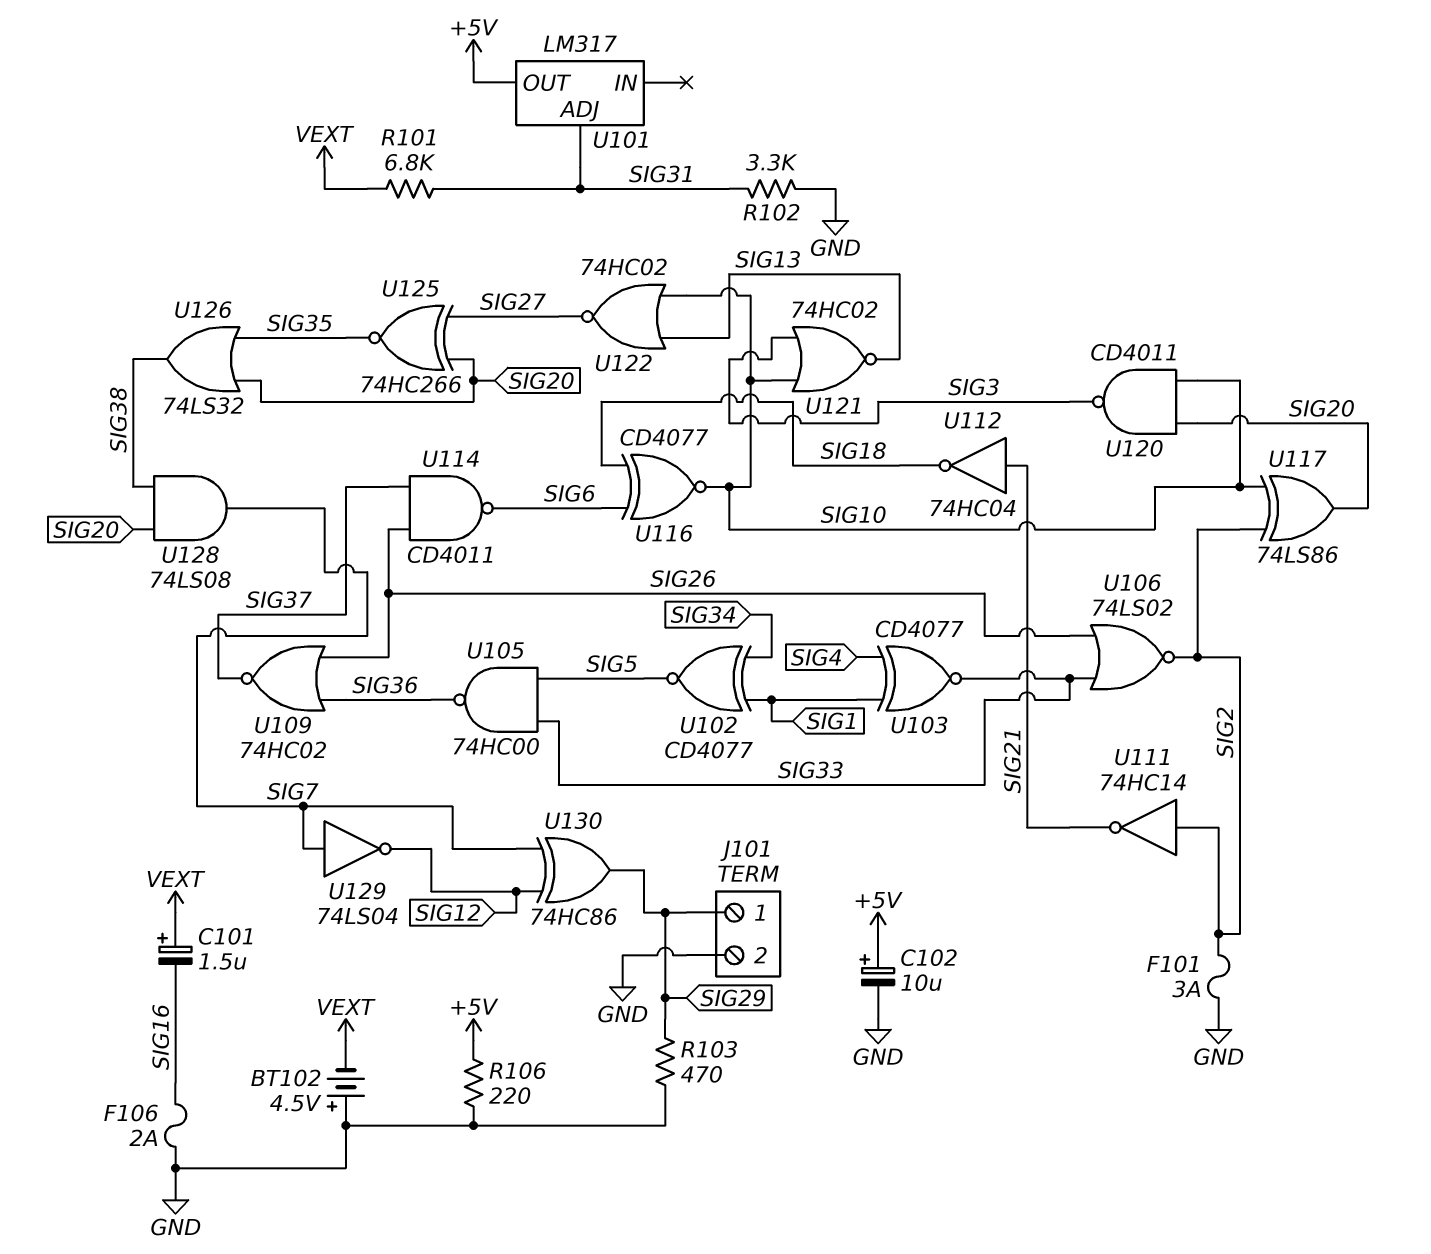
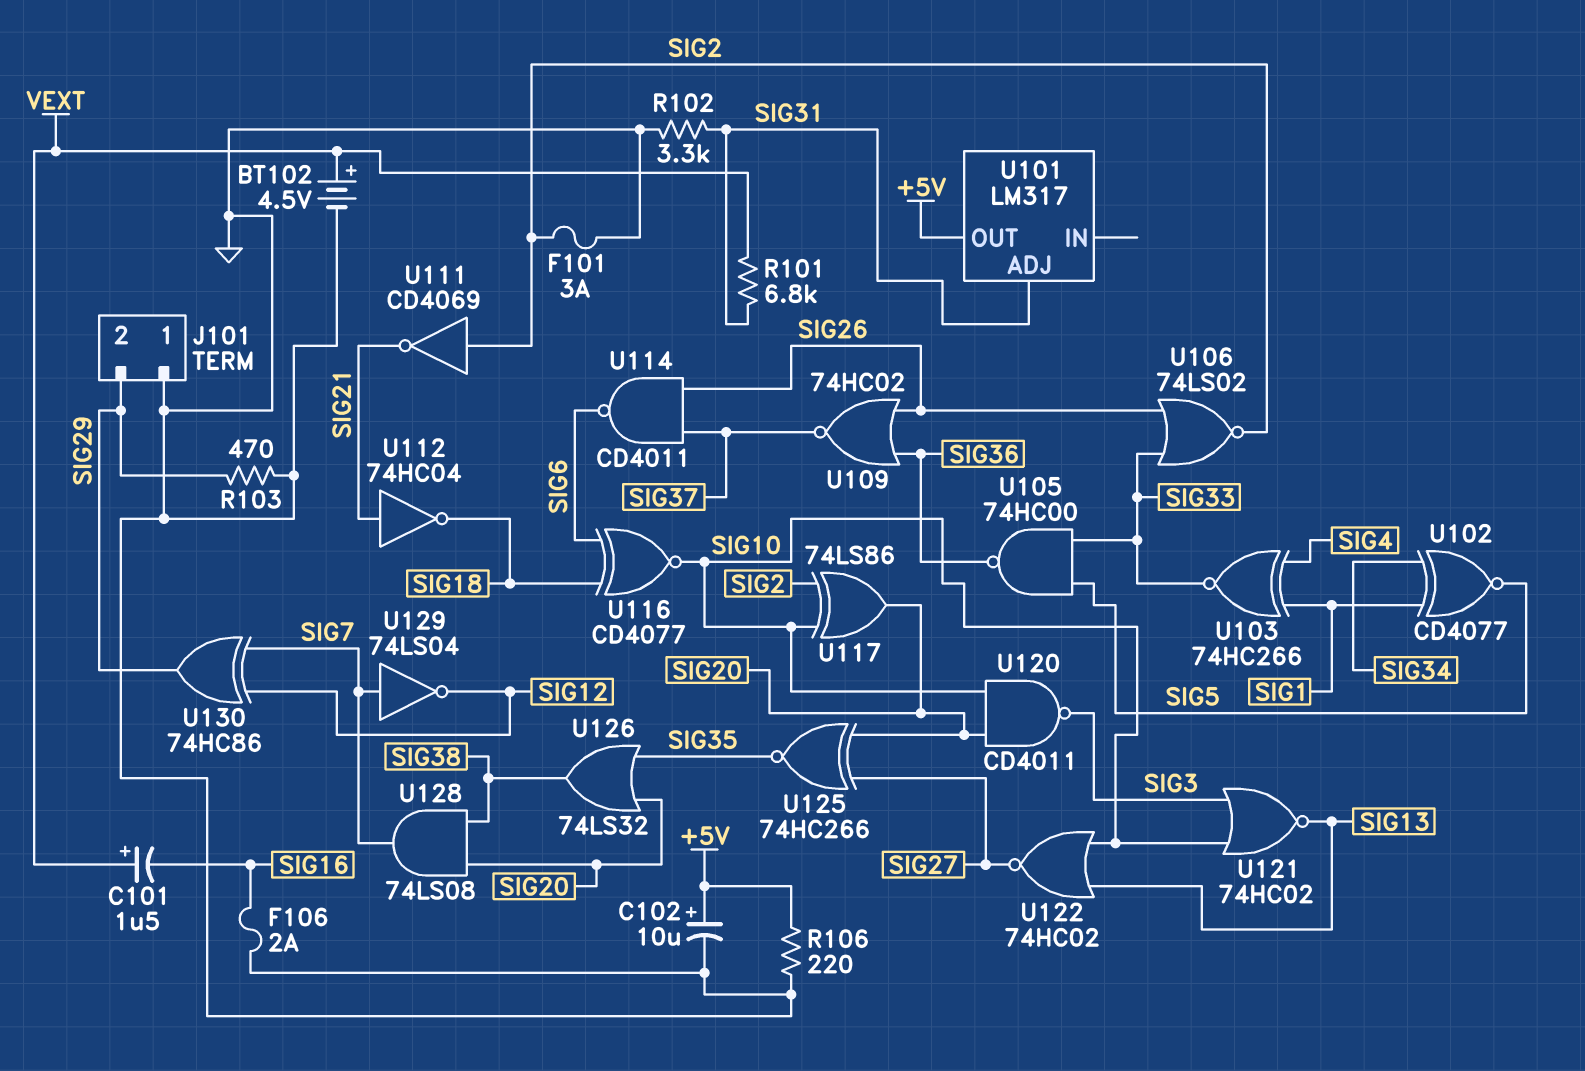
BT102: 4.5V (plus GND, minus VEXT) -> 4.5V (plus VEXT, minus GND)
J101 pin 1: SIG29 -> GND
J101 pin 2: GND -> SIG29
U103: XNOR CD4077 (in SIG1, in SIG4, out SIG33) -> XNOR 74HC266 (in SIG1, in SIG4, out SIG33)
U111: NOT 74HC14 (in SIG2, out SIG21) -> NOT CD4069 (in SIG2, out SIG21)

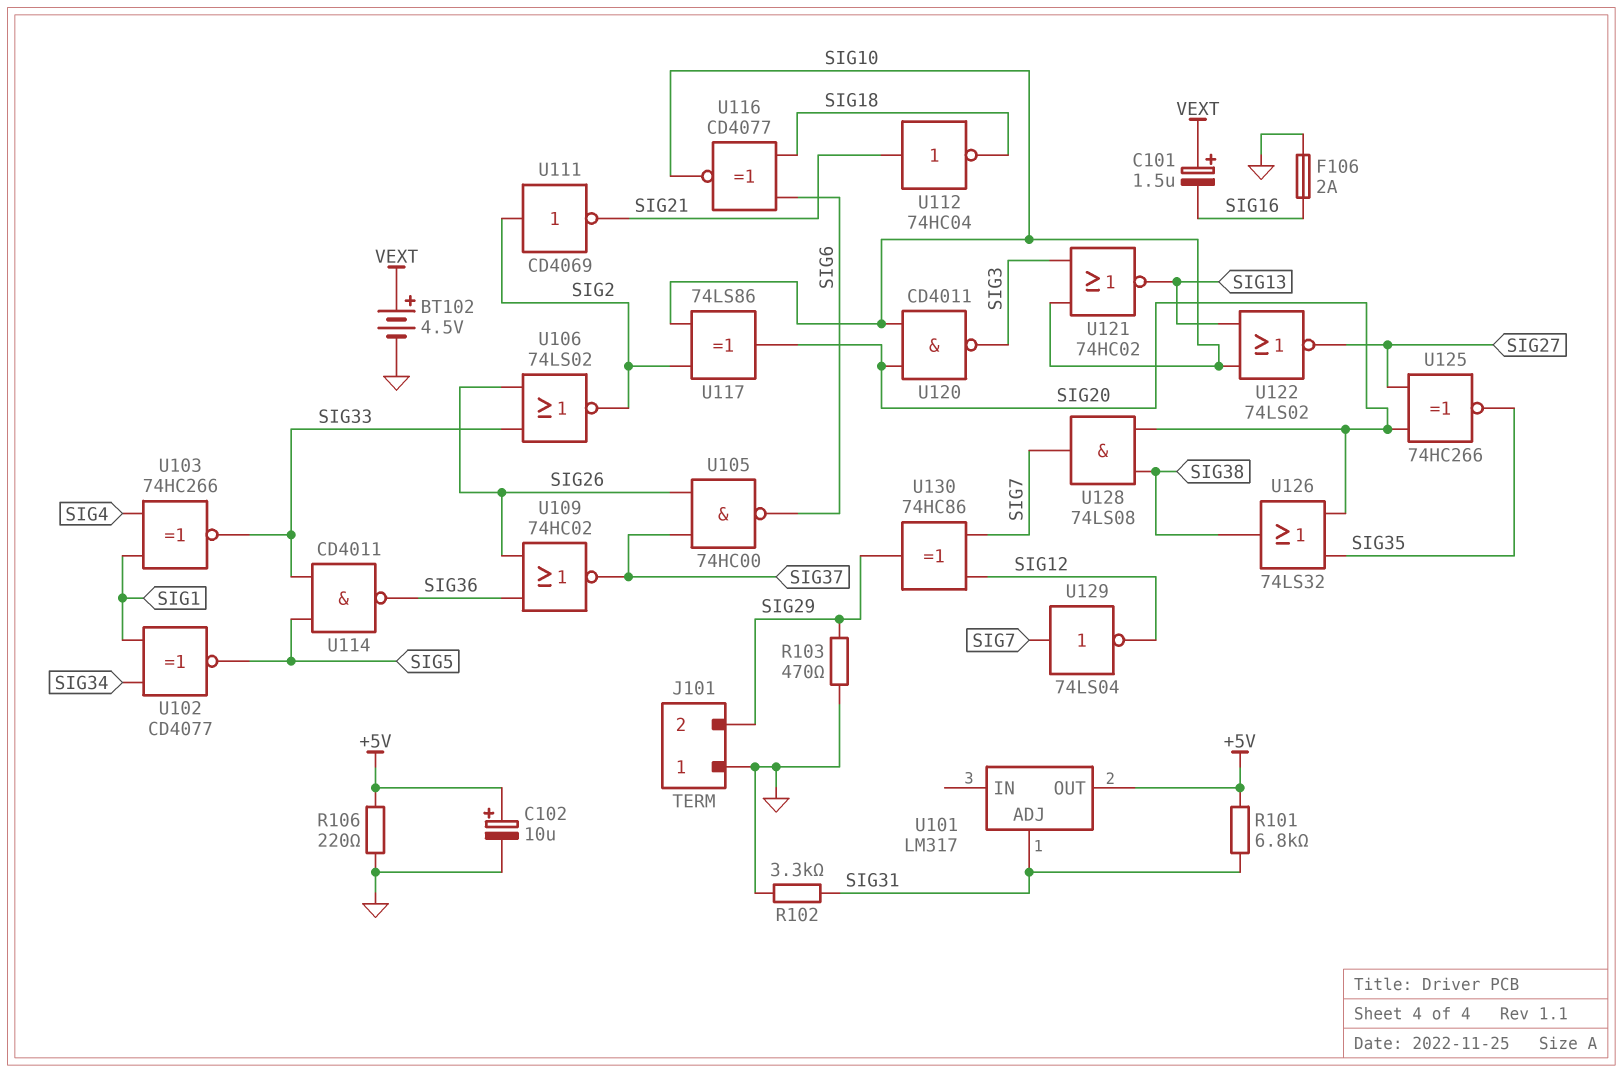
F101: 3A (GND, SIG2) -> none
R101: 6.8k (SIG31, VEXT) -> 6.8k (+5V, SIG31)
U105: NAND 74HC00 (in SIG5, in SIG33, out SIG36) -> NAND 74HC00 (in SIG26, in SIG37, out SIG6)
U114: NAND CD4011 (in SIG26, in SIG37, out SIG6) -> NAND CD4011 (in SIG5, in SIG33, out SIG36)
U122: NOR 74HC02 (in SIG10, in SIG13, out SIG27) -> NOR 74LS02 (in SIG10, in SIG13, out SIG27)

